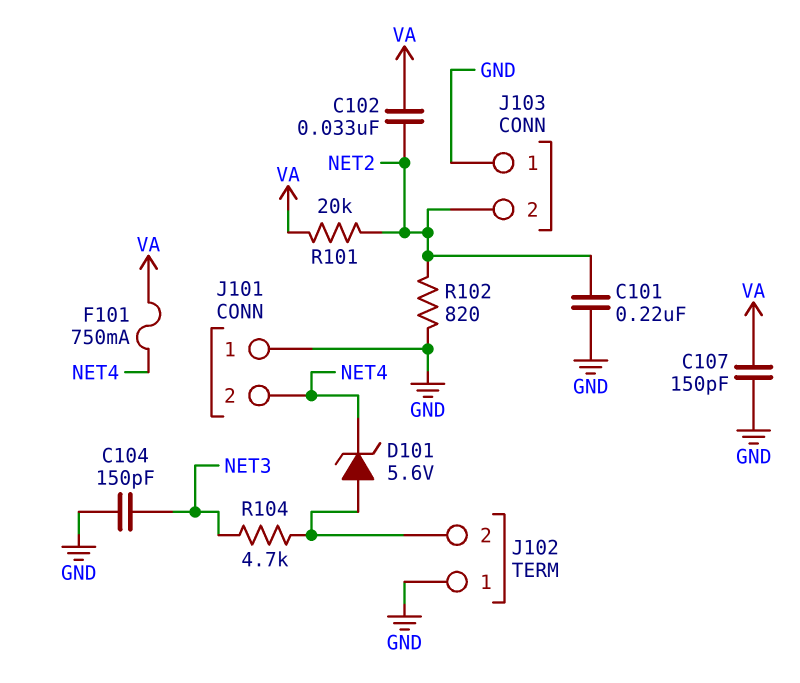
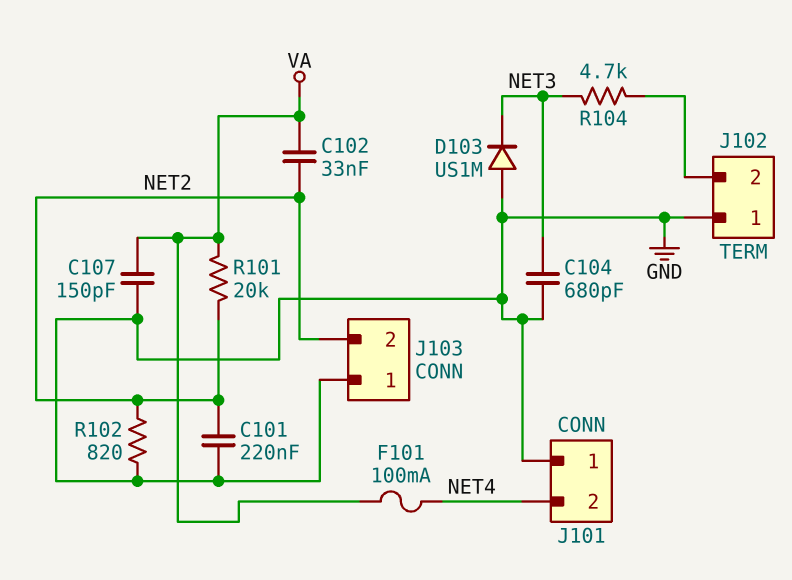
C104: 150pF (GND, NET3) -> 680pF (GND, NET3)
D101: zener 5.6V (A J102/2, K NET4) -> none
D103: none -> diode US1M (A GND, K NET3)
F101: 750mA (NET4, VA) -> 100mA (NET4, VA)

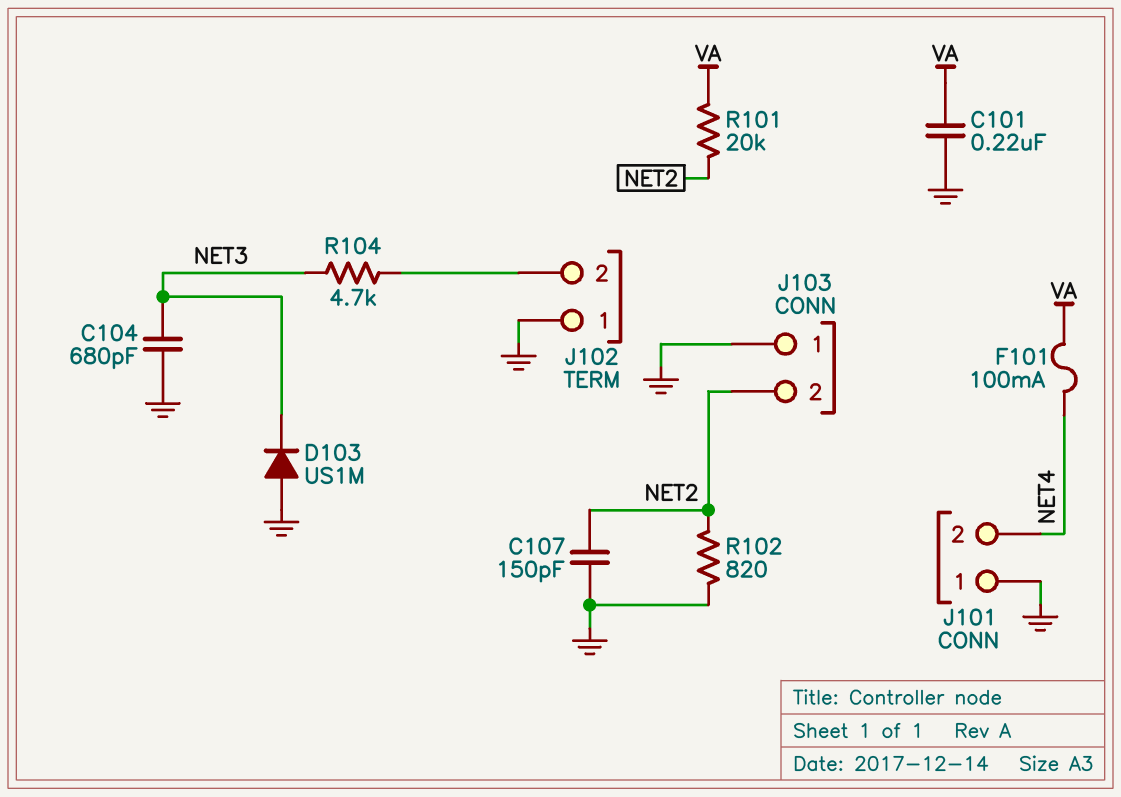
C101: 220nF (GND, NET2) -> 220nF (GND, VA)
C102: 33nF (NET2, VA) -> none
C107: 150pF (GND, VA) -> 150pF (GND, NET2)

